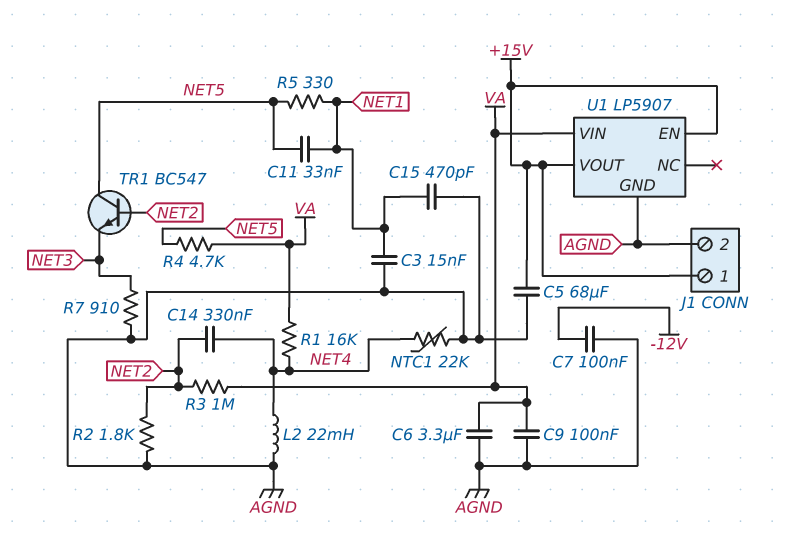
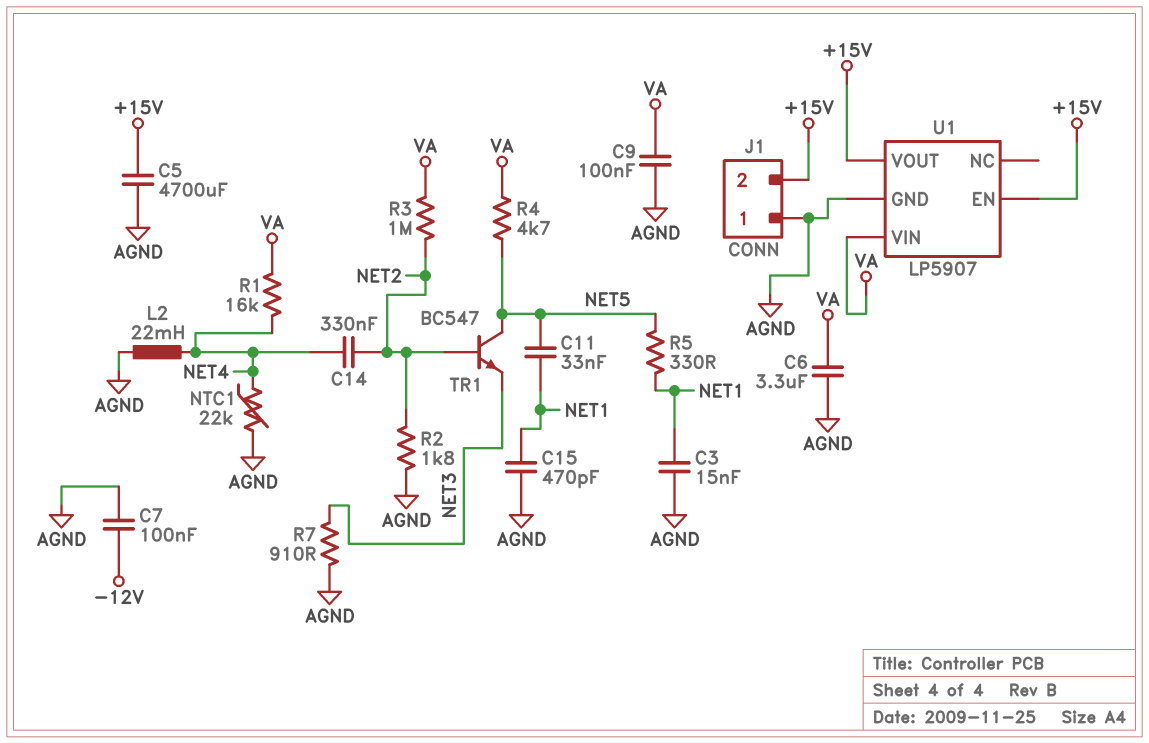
C5: 68uF (+15V, AGND) -> 4700uF (+15V, AGND)
J1 pin 1: +15V -> AGND
J1 pin 2: AGND -> +15V

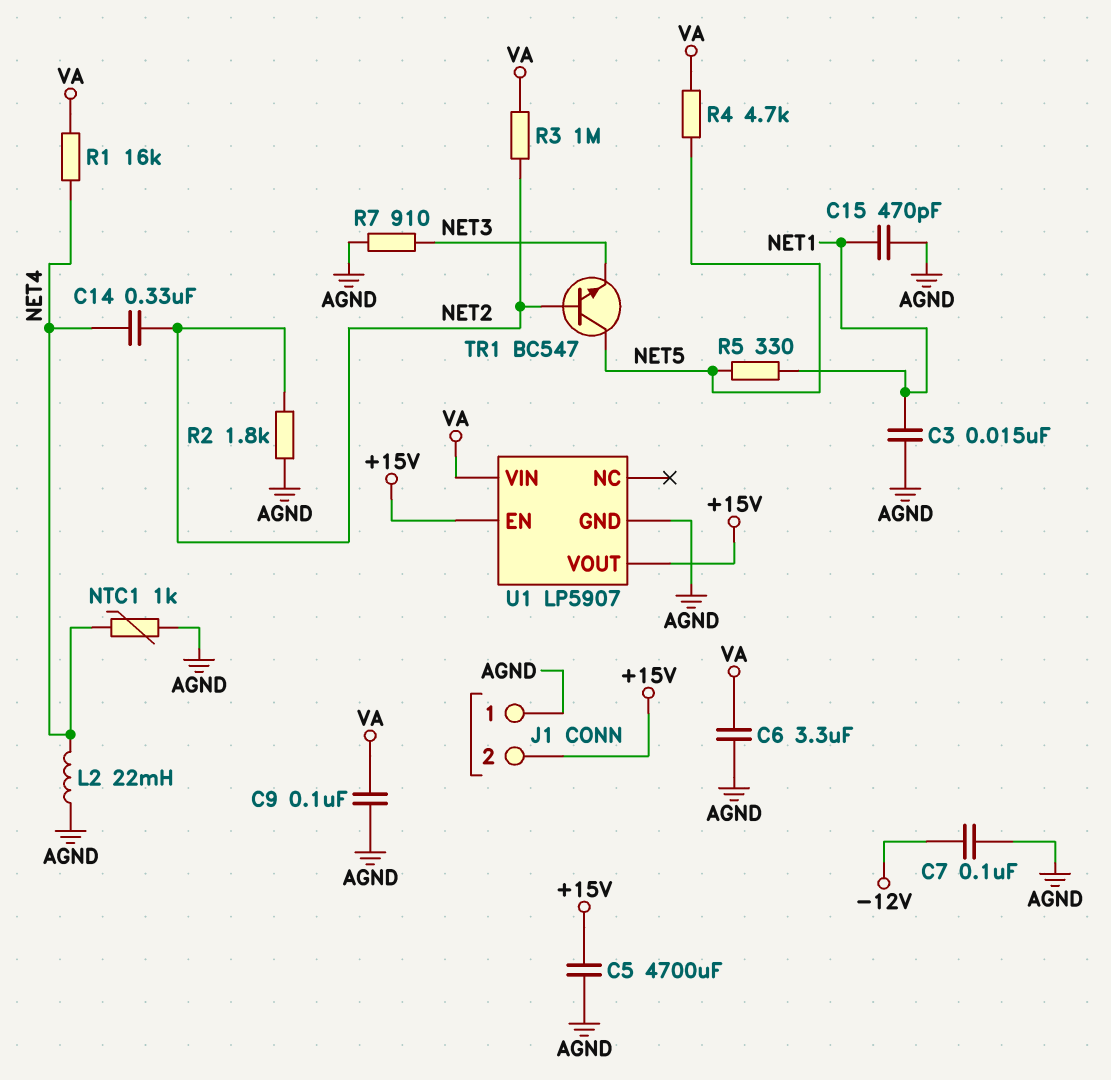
C11: 33nF (NET1, NET5) -> none
NTC1: 22k (AGND, NET4) -> 1k (AGND, NET4)

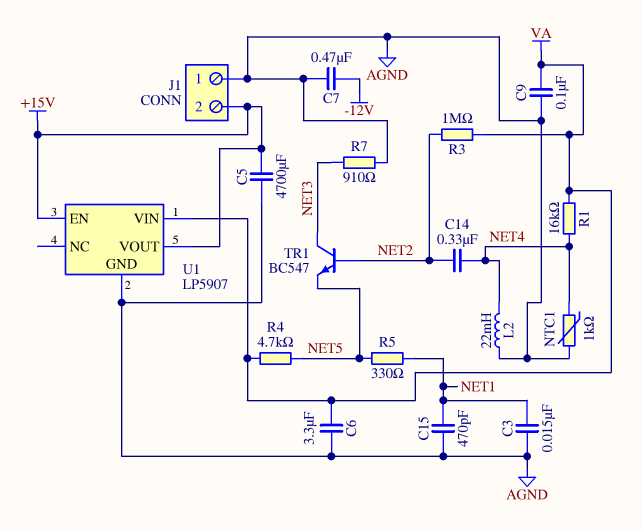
C7: 100nF (-12V, AGND) -> 470nF (-12V, AGND)
R2: 1.8k (AGND, NET2) -> none
TR1: NPN BC547 (B NET2, C NET5, E NET3) -> NPN BC547 (B NET2, C NET3, E NET5)

